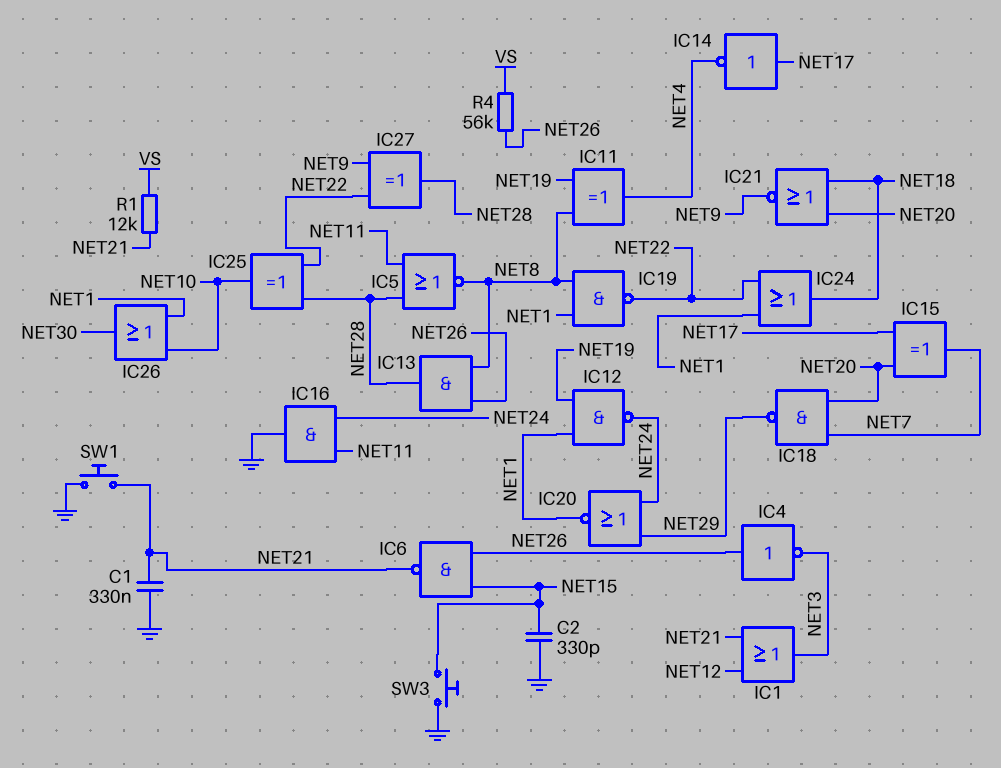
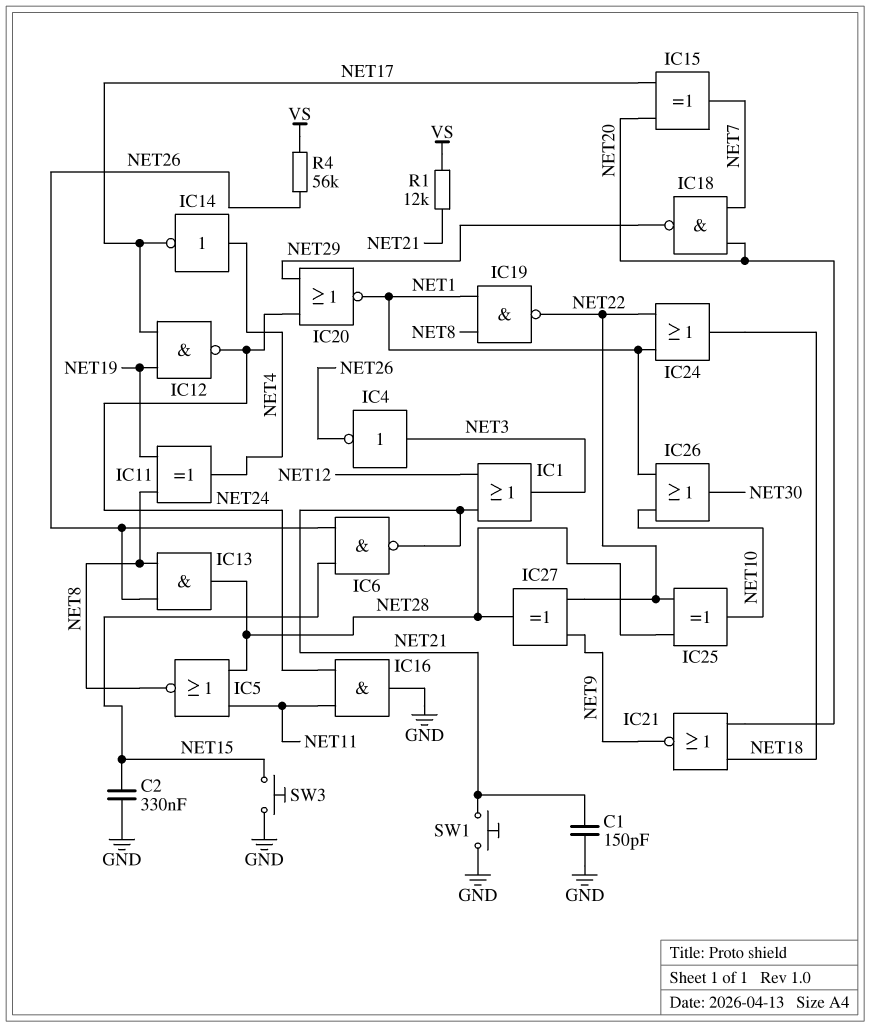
C1: 330nF (GND, NET21) -> 150pF (GND, NET21)
C2: 330pF (GND, NET15) -> 330nF (GND, NET15)
IC4: NOT (in NET26, out NET3) -> NOT (in NET3, out NET26)
IC12: NAND (in NET1, in NET19, out NET24) -> NAND (in NET17, in NET19, out NET24)
IC14: NOT (in NET17, out NET4) -> NOT (in NET4, out NET17)

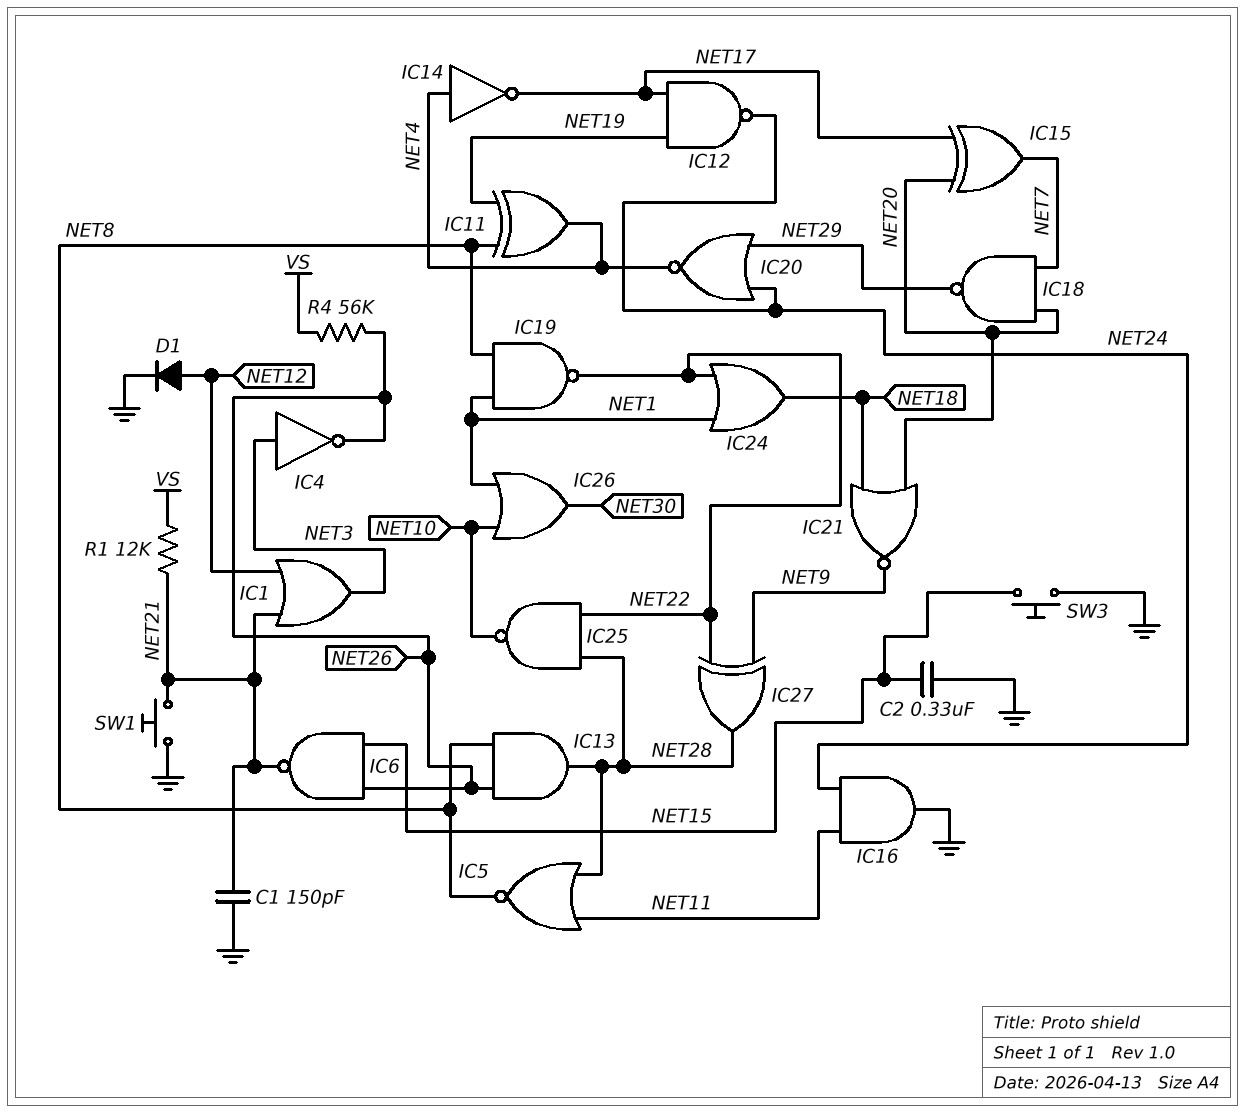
D1: none -> diode (A NET12, K GND)
IC20: NOR (in NET24, in NET29, out NET1) -> NOR (in NET24, in NET29, out NET4)
IC25: XOR (in NET22, in NET28, out NET10) -> NAND (in NET22, in NET28, out NET10)

